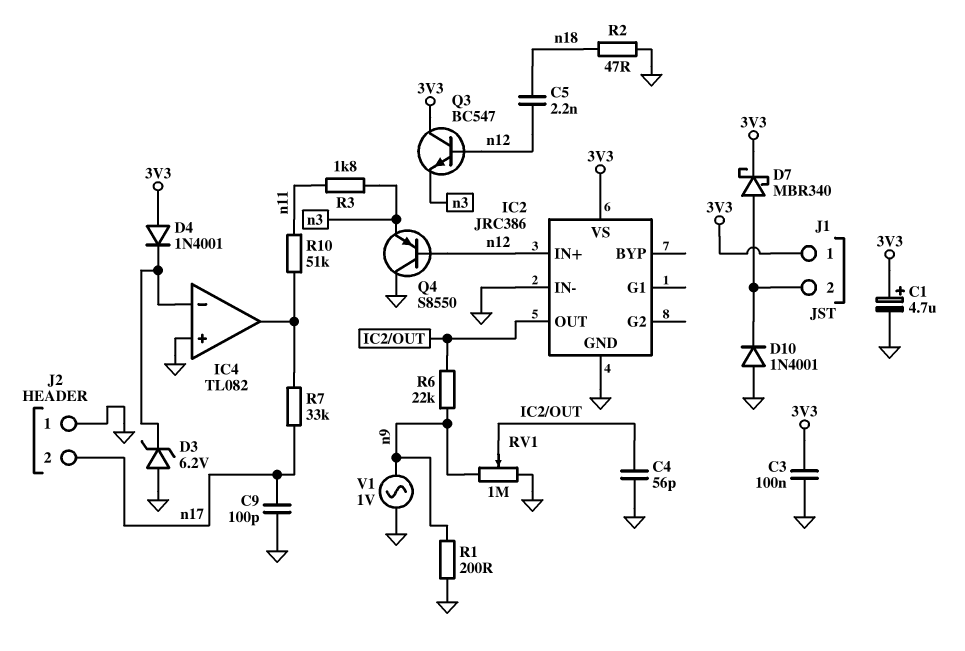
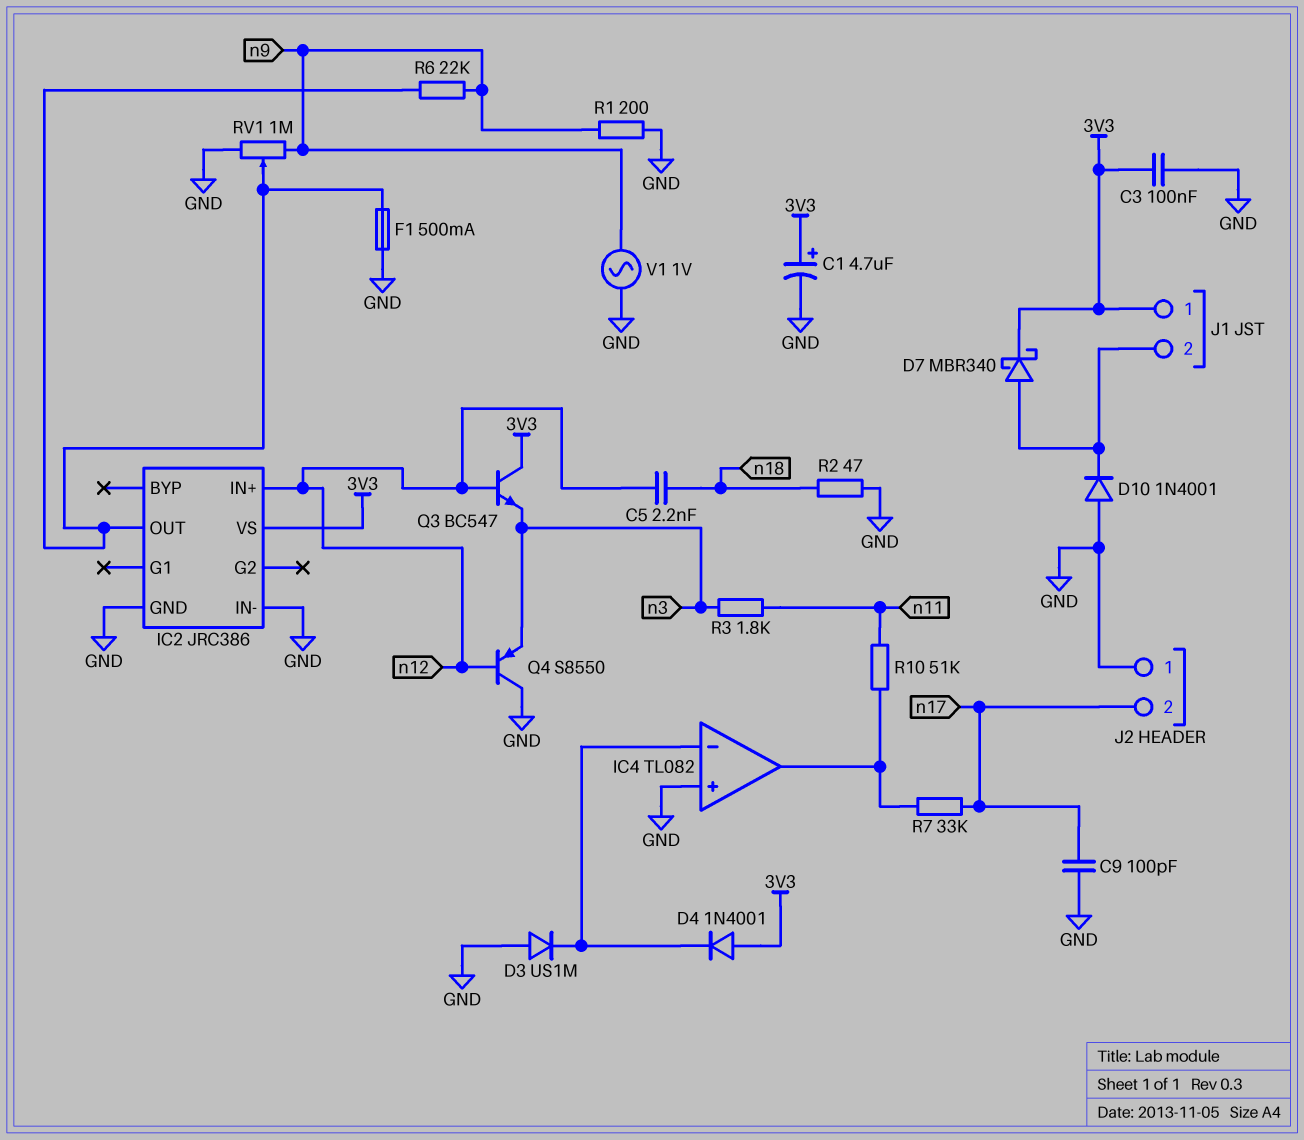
C4: 56pF (GND, IC2/OUT) -> none
D3: zener 6.2V (A GND, K IC4/in-) -> diode US1M (A GND, K IC4/in-)
F1: none -> 500mA (GND, IC2/OUT)

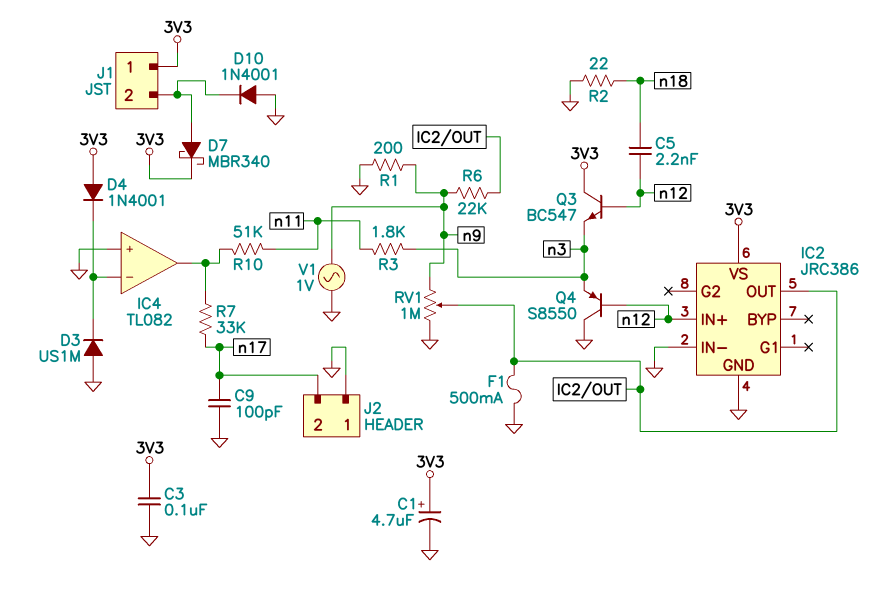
R2: 47 (GND, n18) -> 22 (GND, n18)

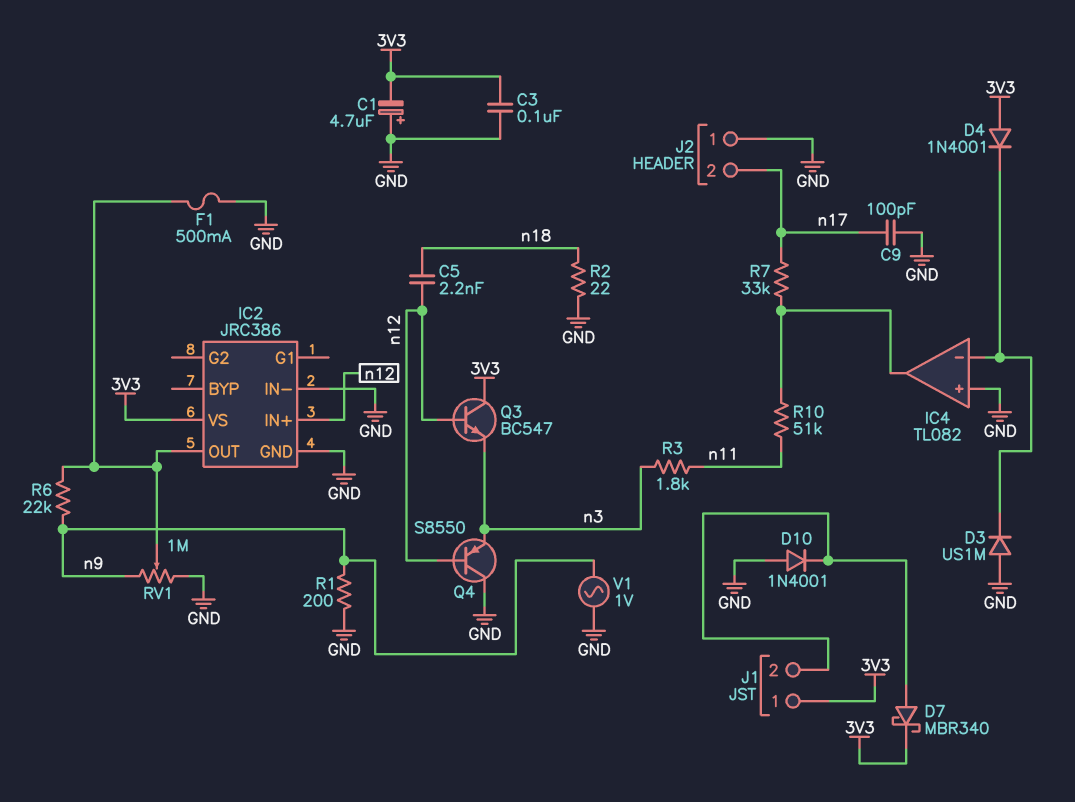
C1: 4.7uF (plus 3V3, minus GND) -> 4.7uF (plus GND, minus 3V3)

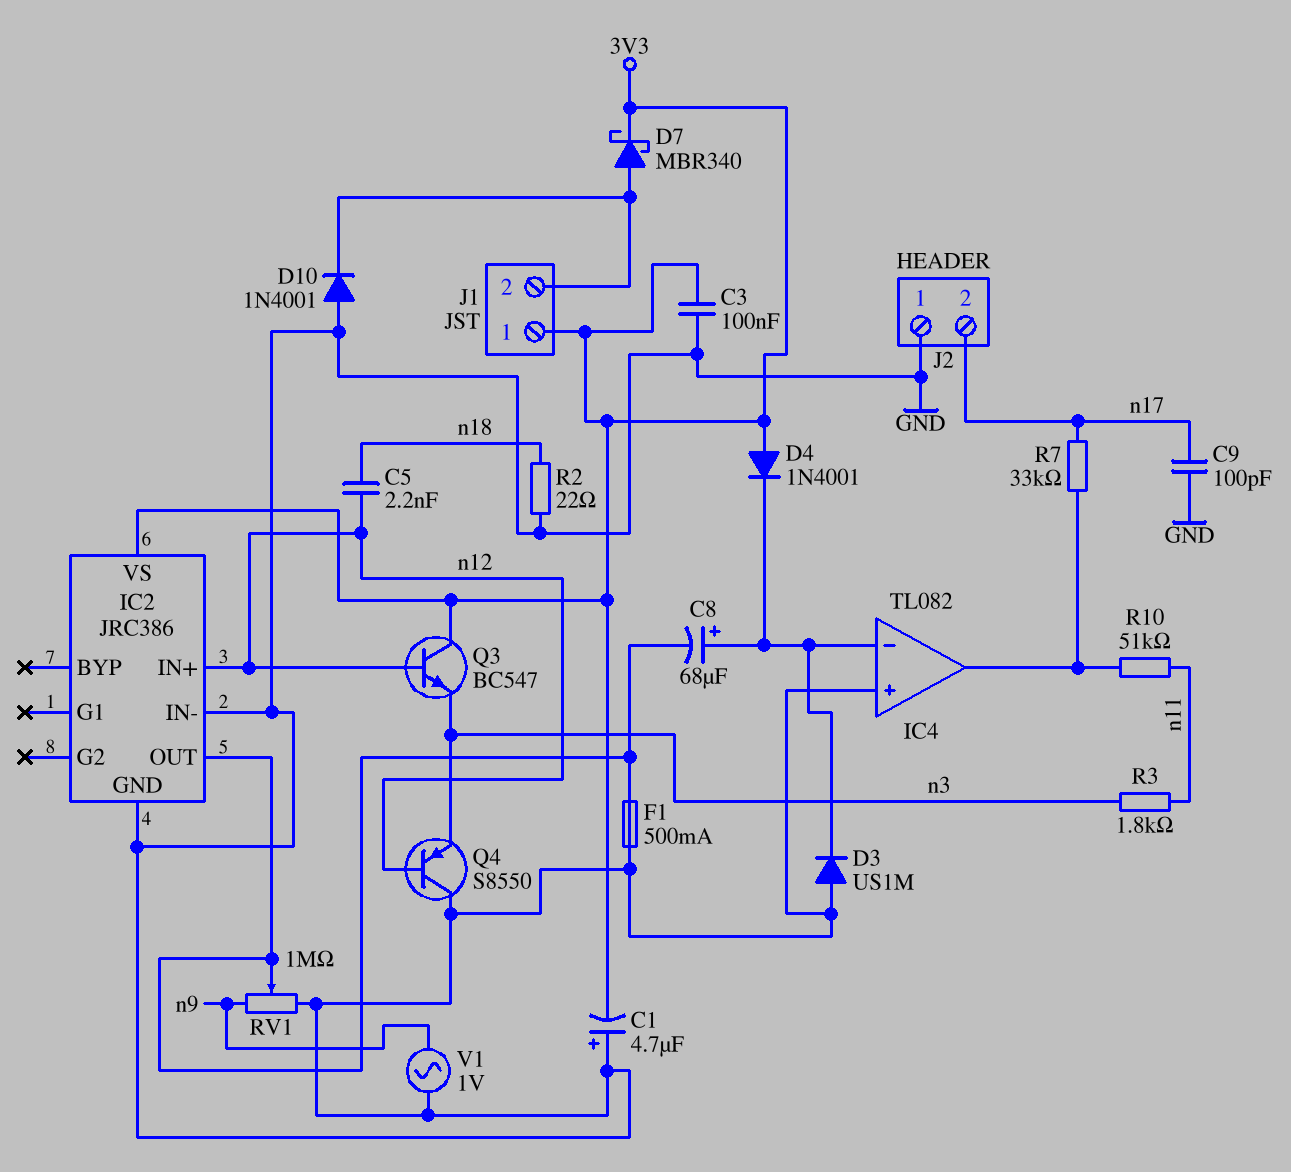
C8: none -> 68uF (plus IC4/in-, minus IC2/OUT)
R1: 200 (GND, n9) -> none
R6: 22k (IC2/OUT, n9) -> none

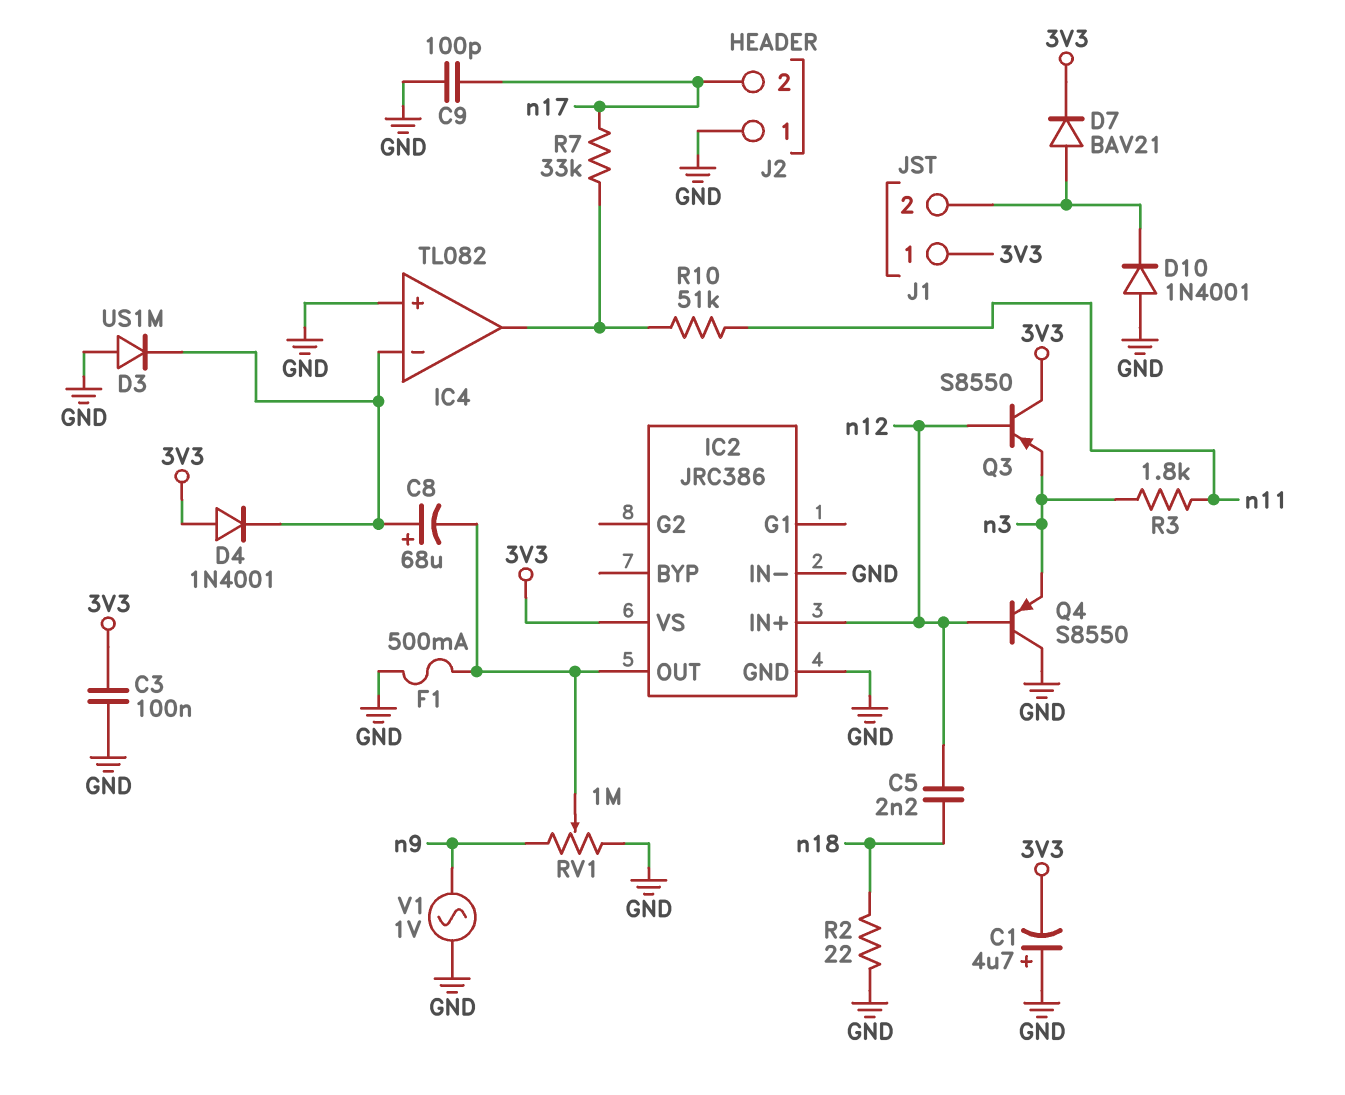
D7: schottky MBR340 (A J1/2, K 3V3) -> diode BAV21 (A J1/2, K 3V3)
Q3: NPN BC547 (B n12, C 3V3, E n3) -> PNP S8550 (B n12, C 3V3, E n3)

